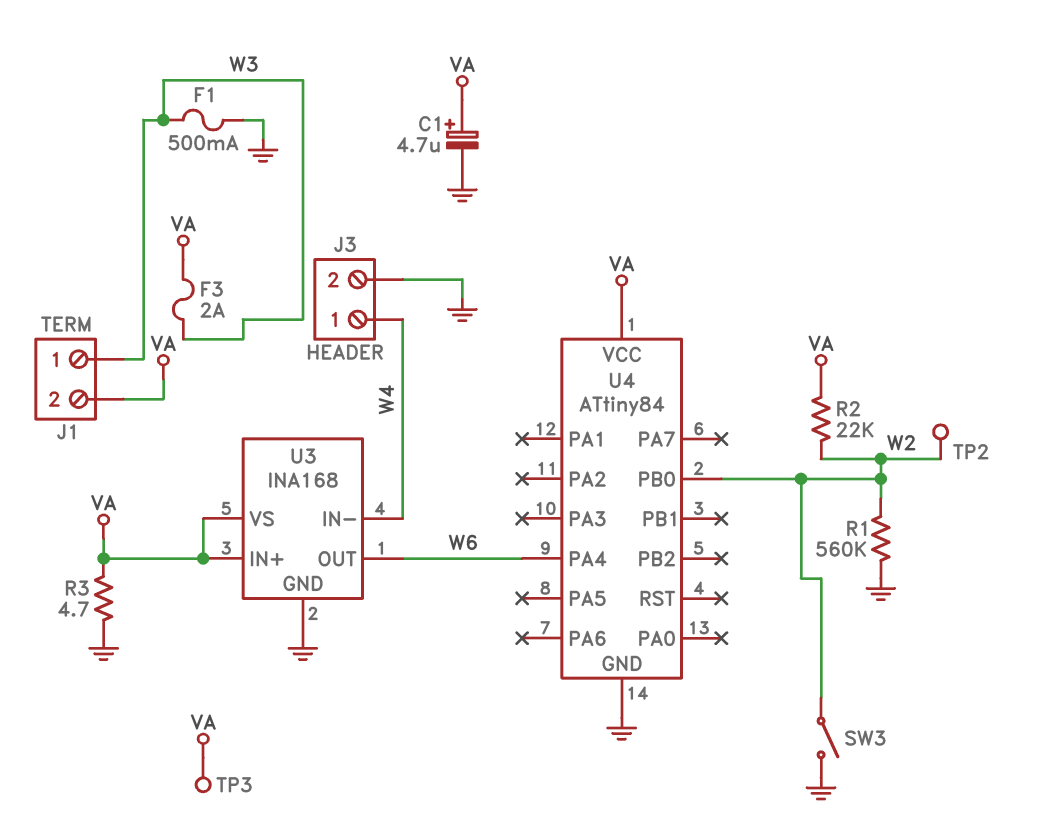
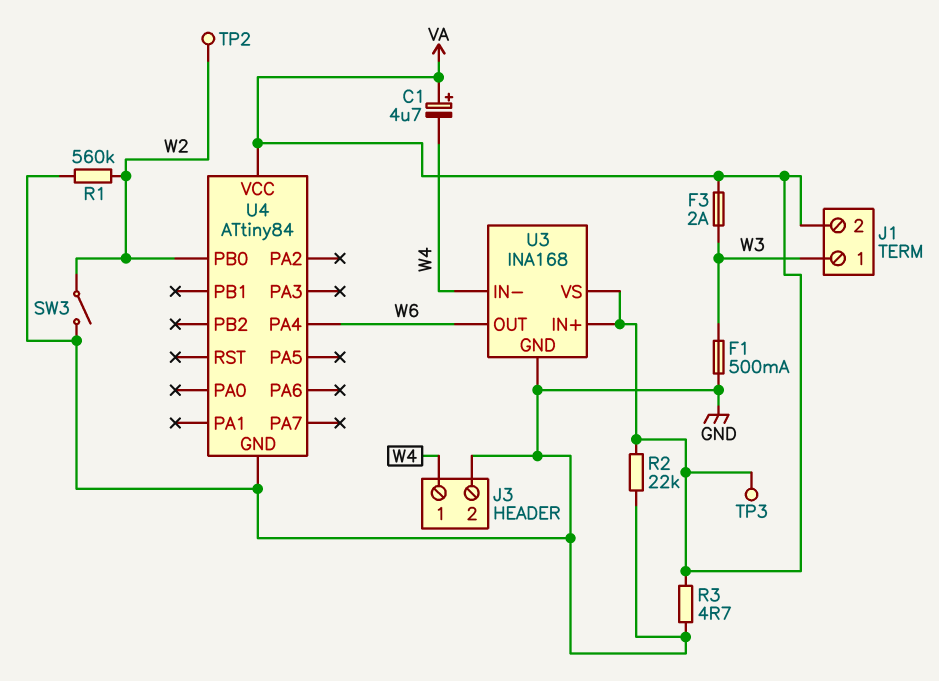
C1: 4.7uF (plus VA, minus GND) -> 4.7uF (plus VA, minus W4)
R2: 22k (VA, W2) -> 22k (GND, VA)

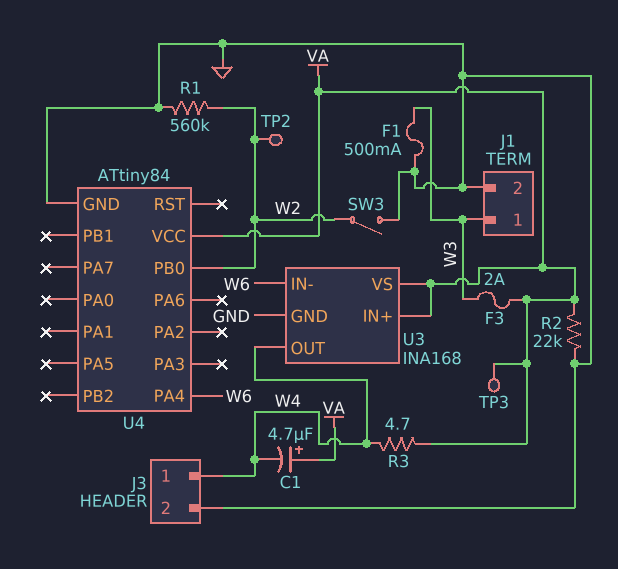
J1 pin 2: VA -> GND
R3: 4.7 (GND, VA) -> 4.7 (VA, W4)
U3 pin IN-: W4 -> W6
U3 pin OUT: W6 -> W4

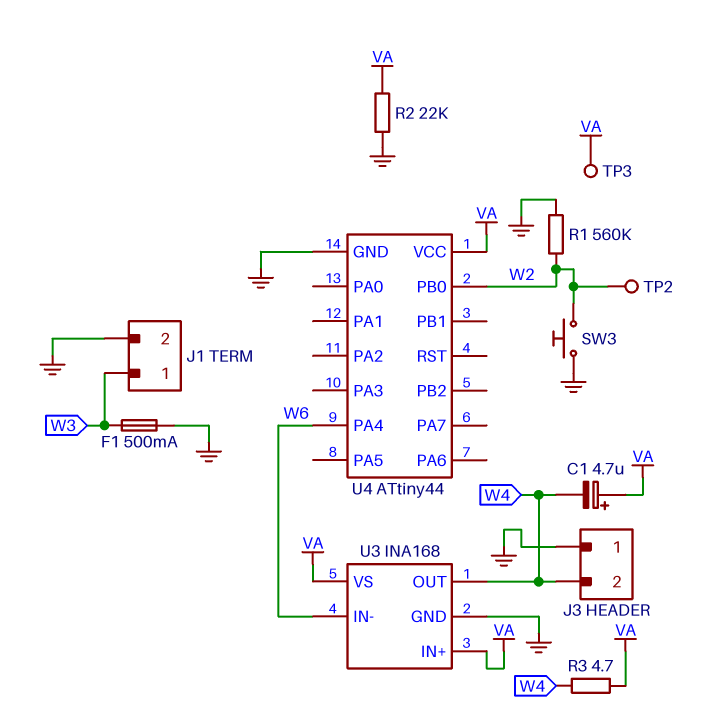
F3: 2A (VA, W3) -> none
J3 pin 1: W4 -> GND
J3 pin 2: GND -> W4
SW3: switch (GND, W2) -> button (GND, W2)
U4: ATtiny84 -> ATtiny44

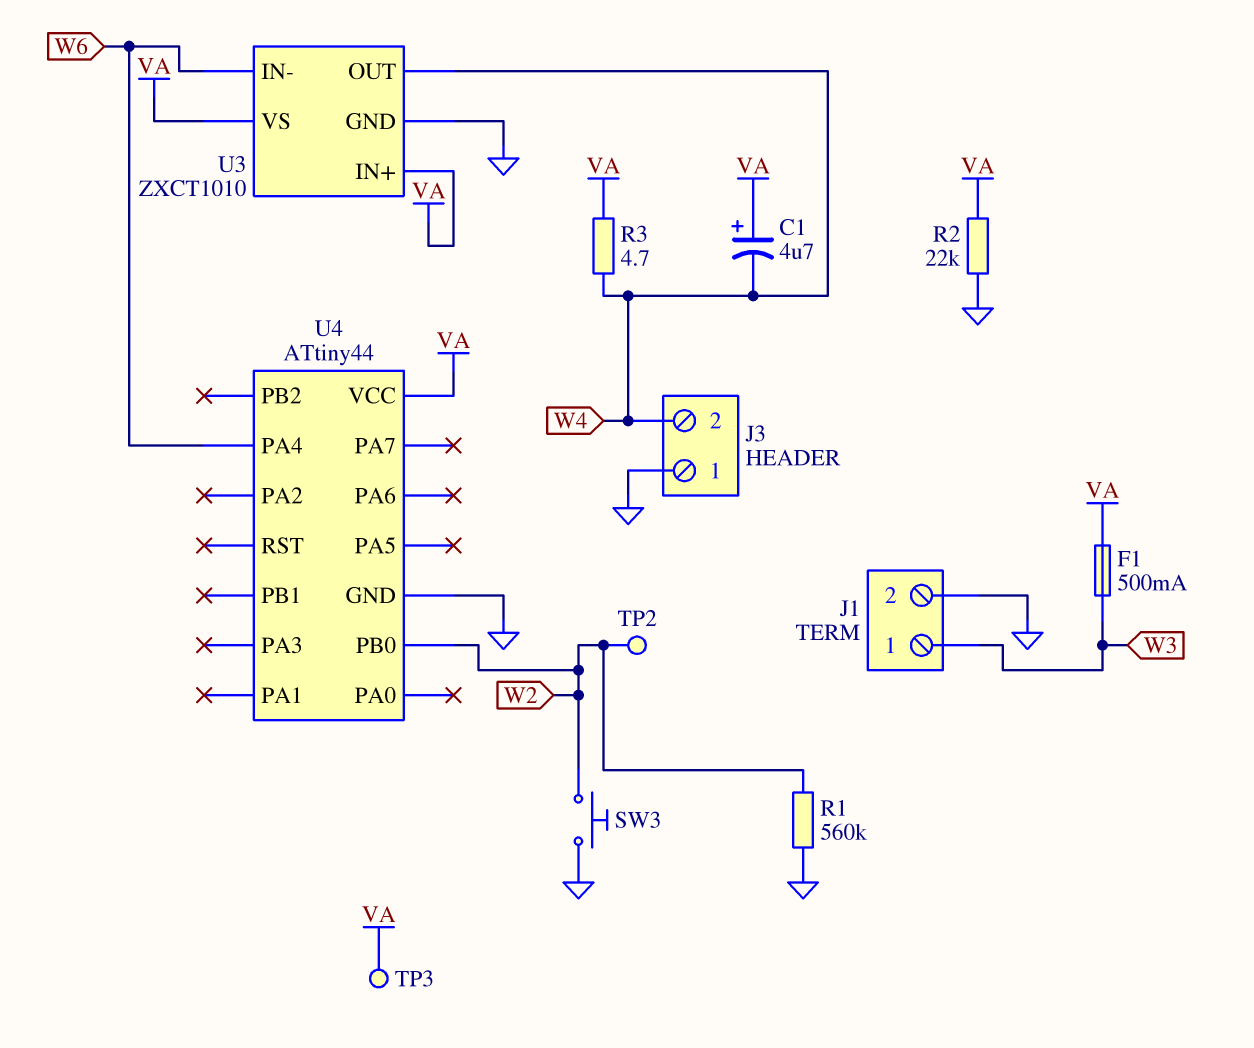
F1: 500mA (GND, W3) -> 500mA (VA, W3)
U3: INA168 -> ZXCT1010

